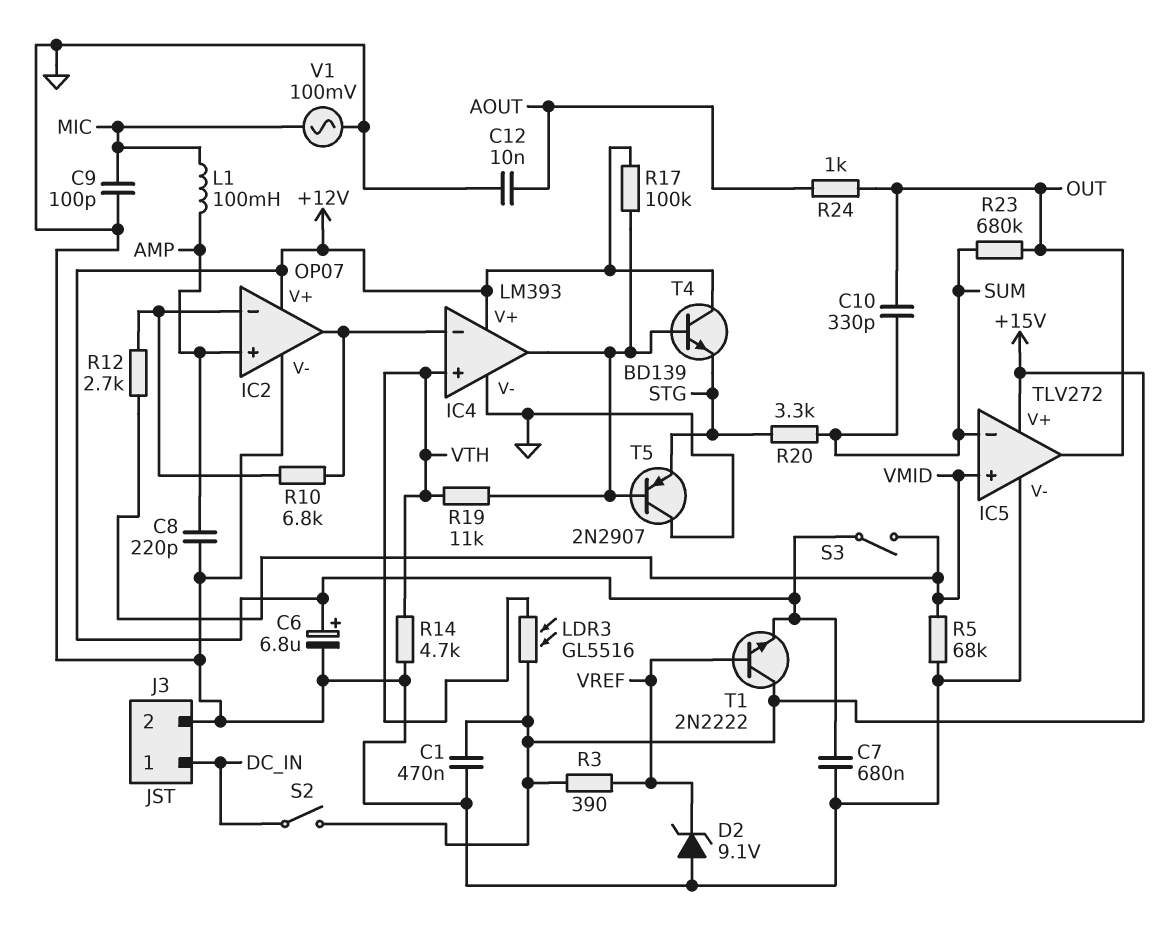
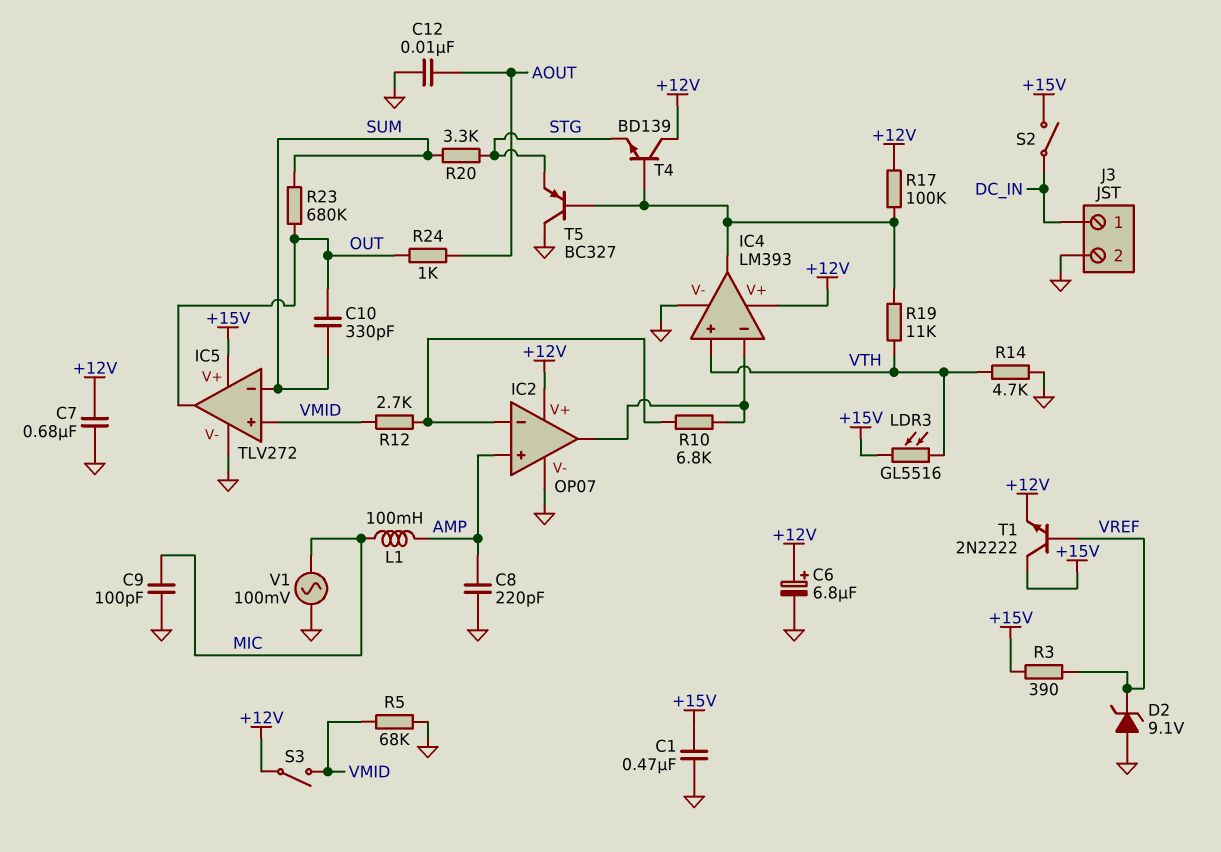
T5: PNP 2N2907 (B IC4/out, C GND, E STG) -> PNP BC327 (B IC4/out, C GND, E STG)

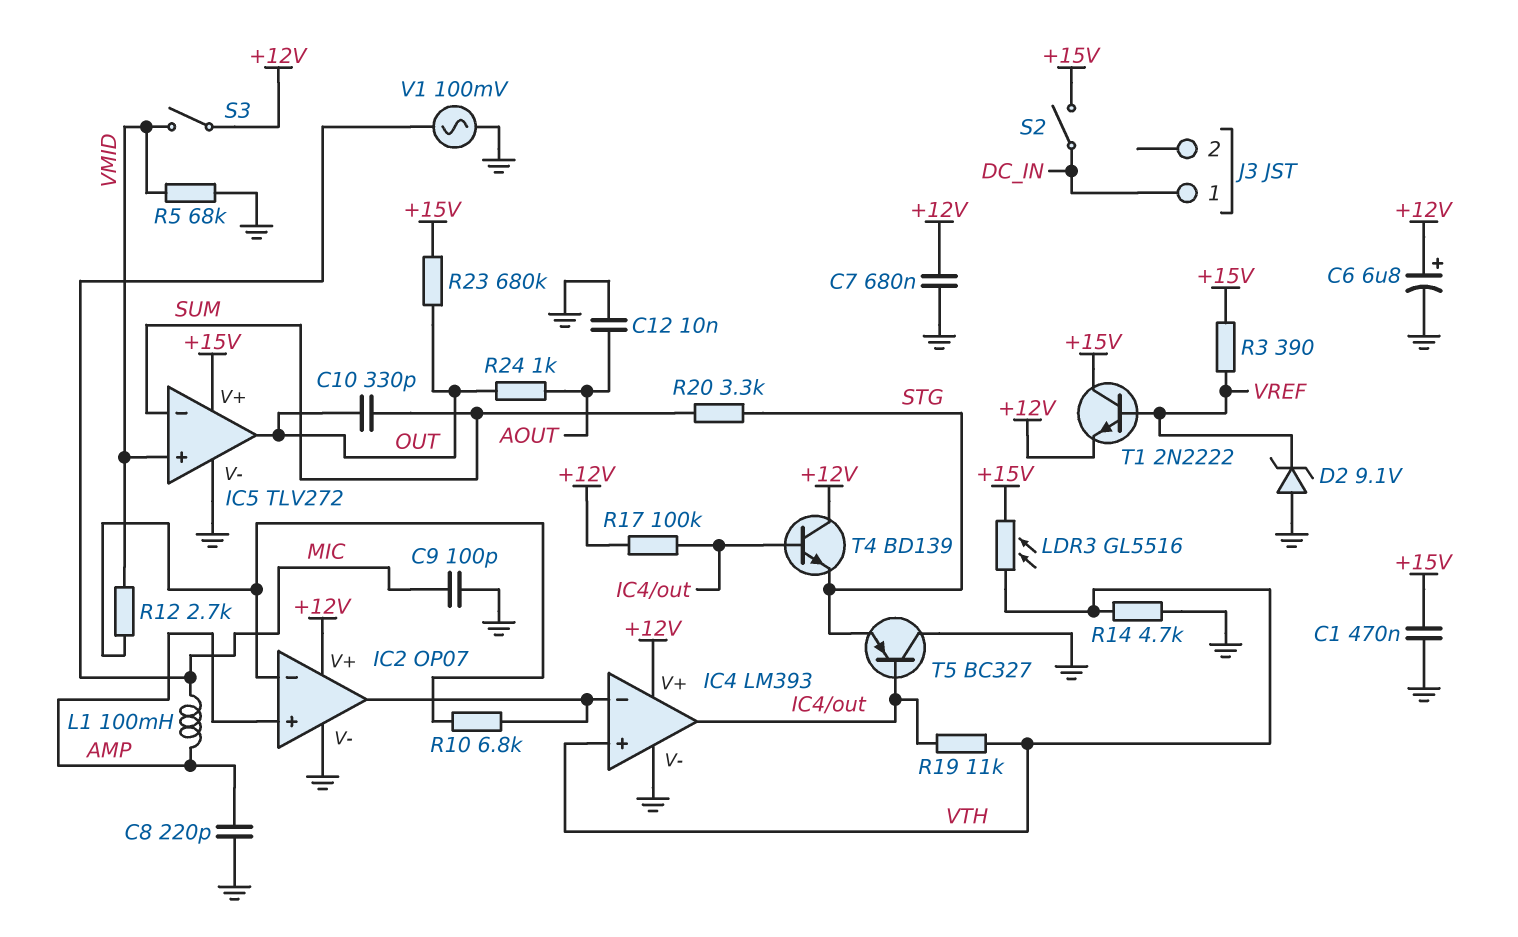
J3 pin 2: GND -> none
R23: 680k (OUT, SUM) -> 680k (+15V, OUT)

